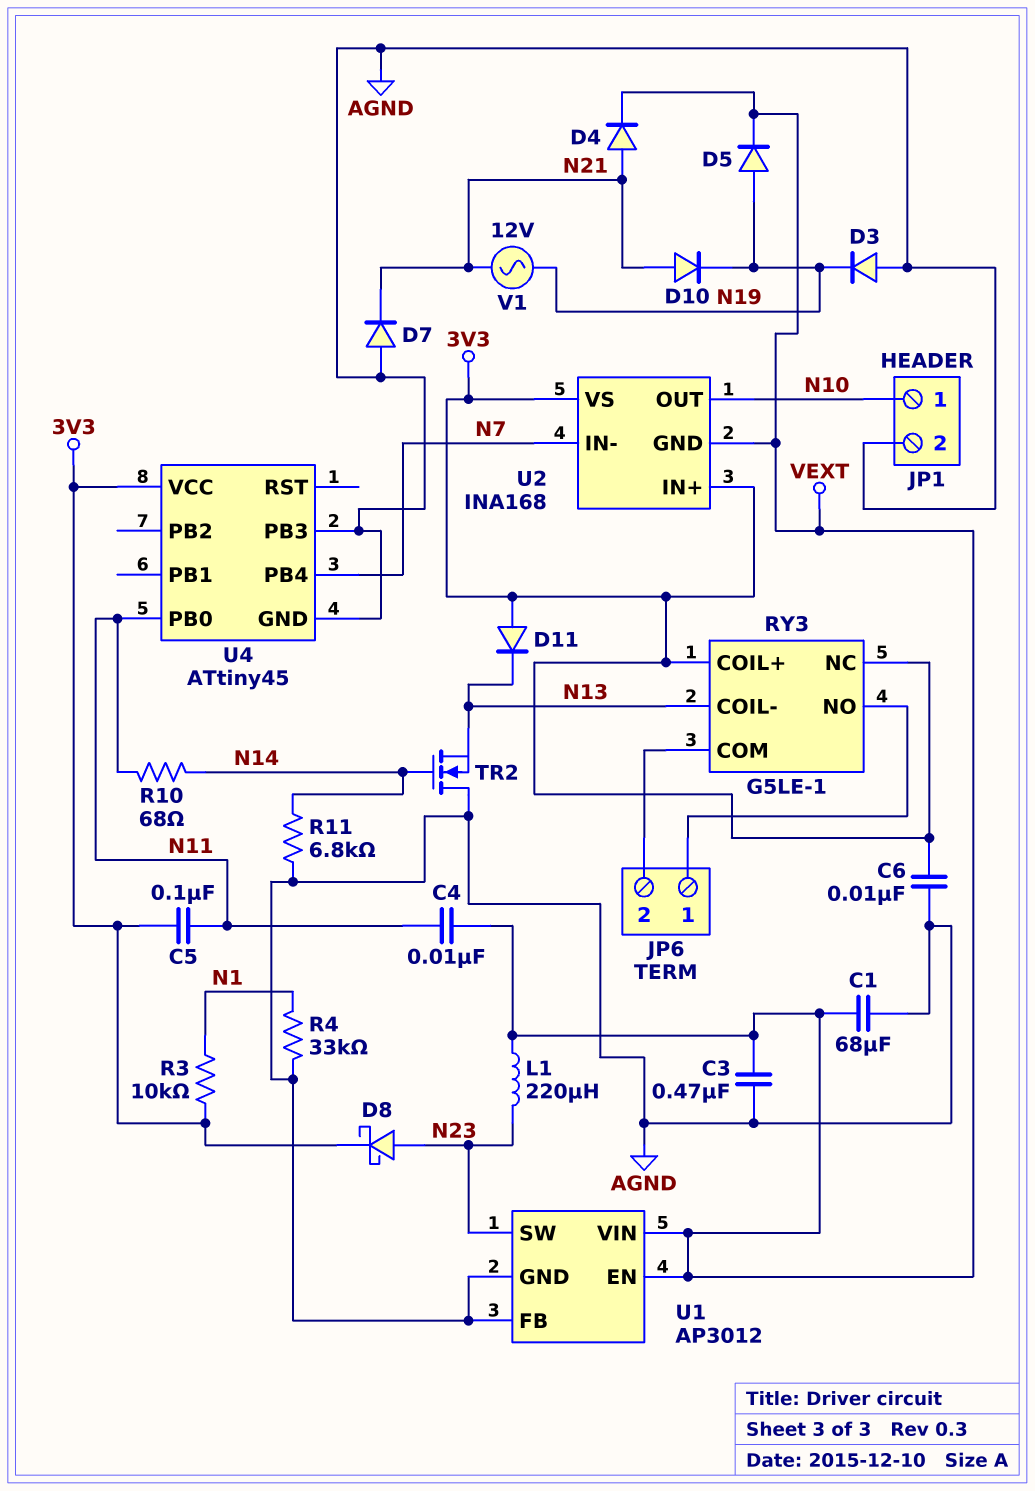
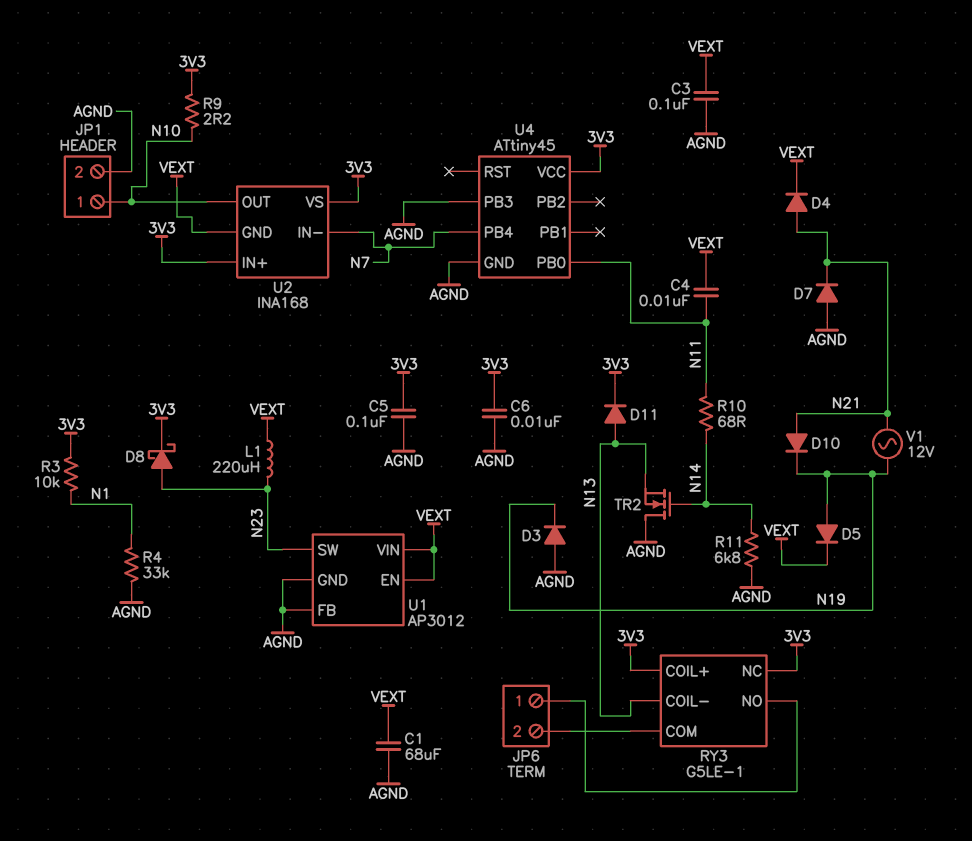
C3: 470nF (AGND, VEXT) -> 100nF (AGND, VEXT)
C5: 100nF (3V3, N11) -> 100nF (3V3, AGND)
D11: diode (A 3V3, K N13) -> diode (A N13, K 3V3)
R9: none -> 2.2 (3V3, N10)

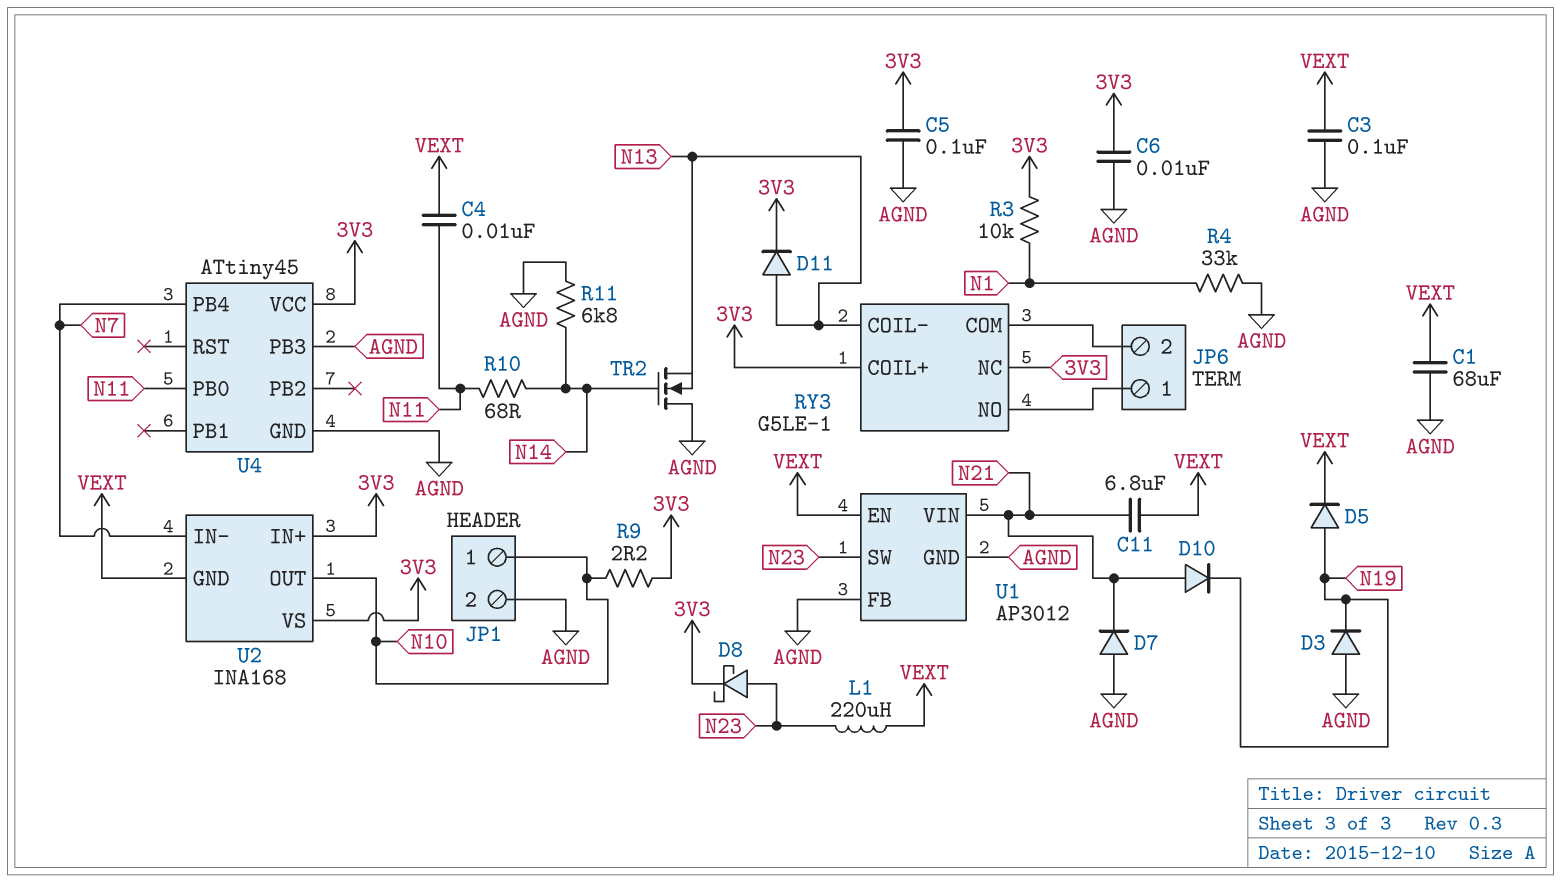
C11: none -> 6.8uF (N21, VEXT)
D4: diode (A N21, K VEXT) -> none
U1 pin VIN: VEXT -> N21
V1: AC 12V (N19, N21) -> none

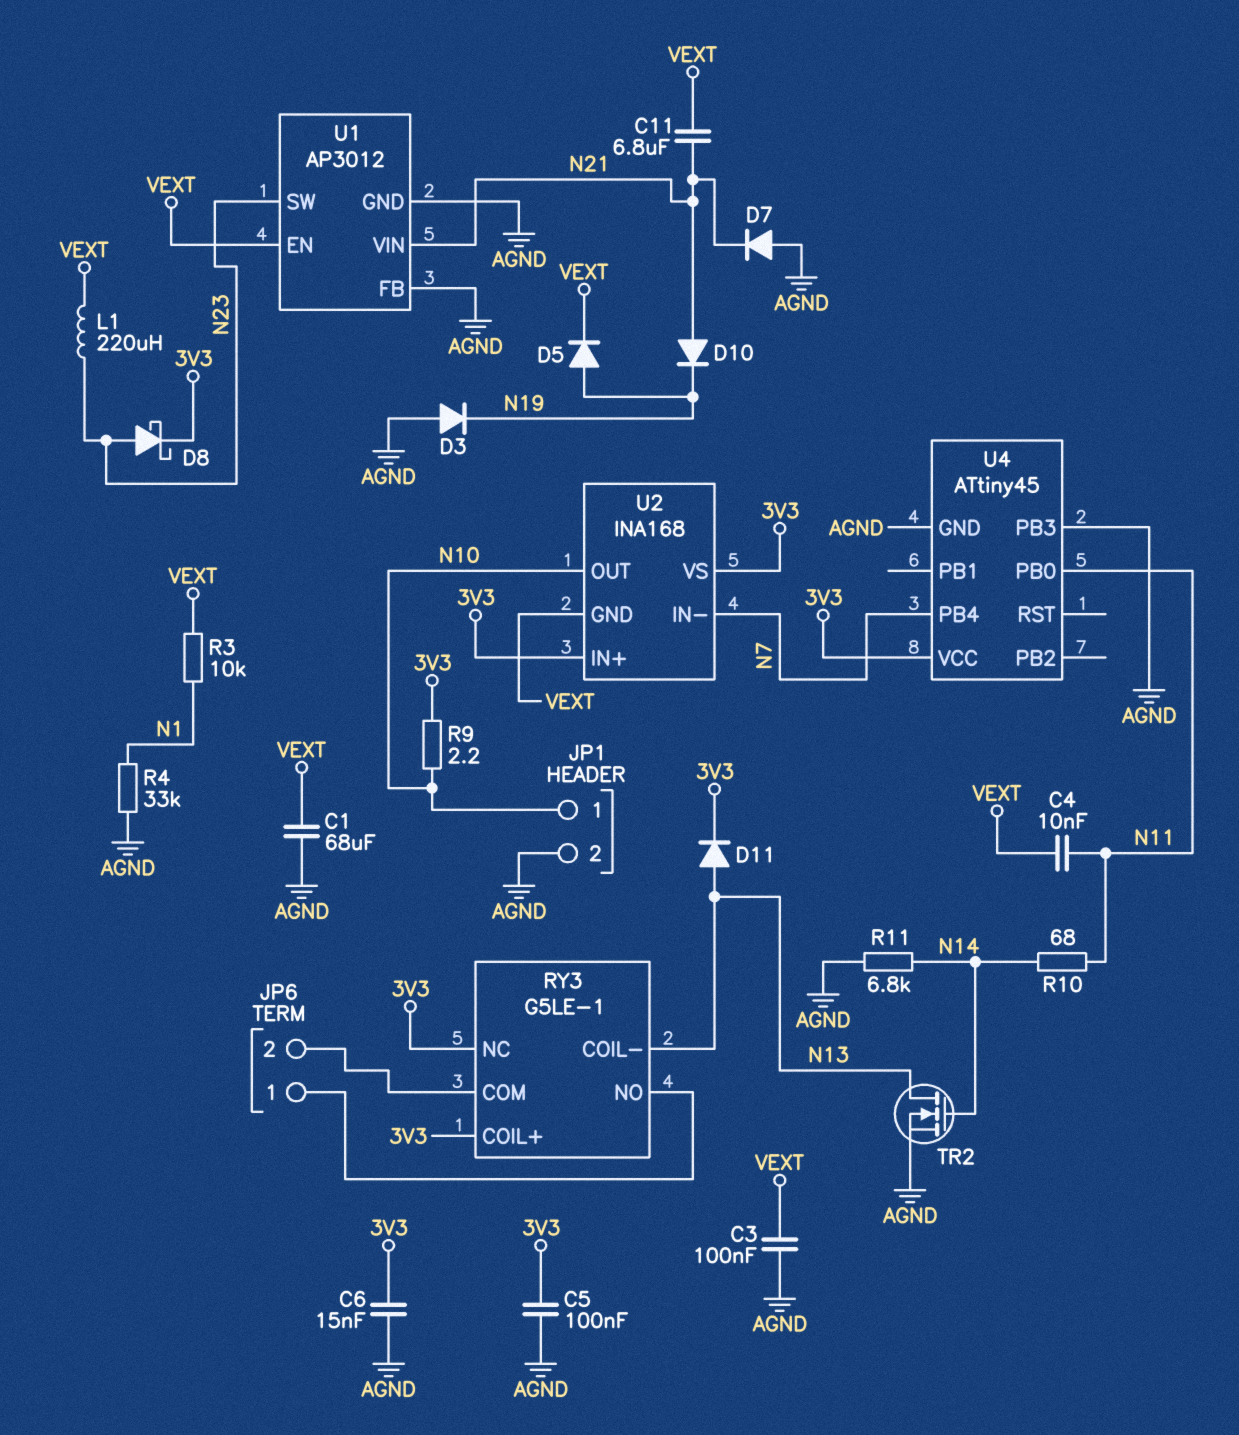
C6: 10nF (3V3, AGND) -> 15nF (3V3, AGND)
R3: 10k (3V3, N1) -> 10k (N1, VEXT)
TR2: NMOS (G N14, D AGND, S N13) -> NMOS (G N14, D N13, S AGND)

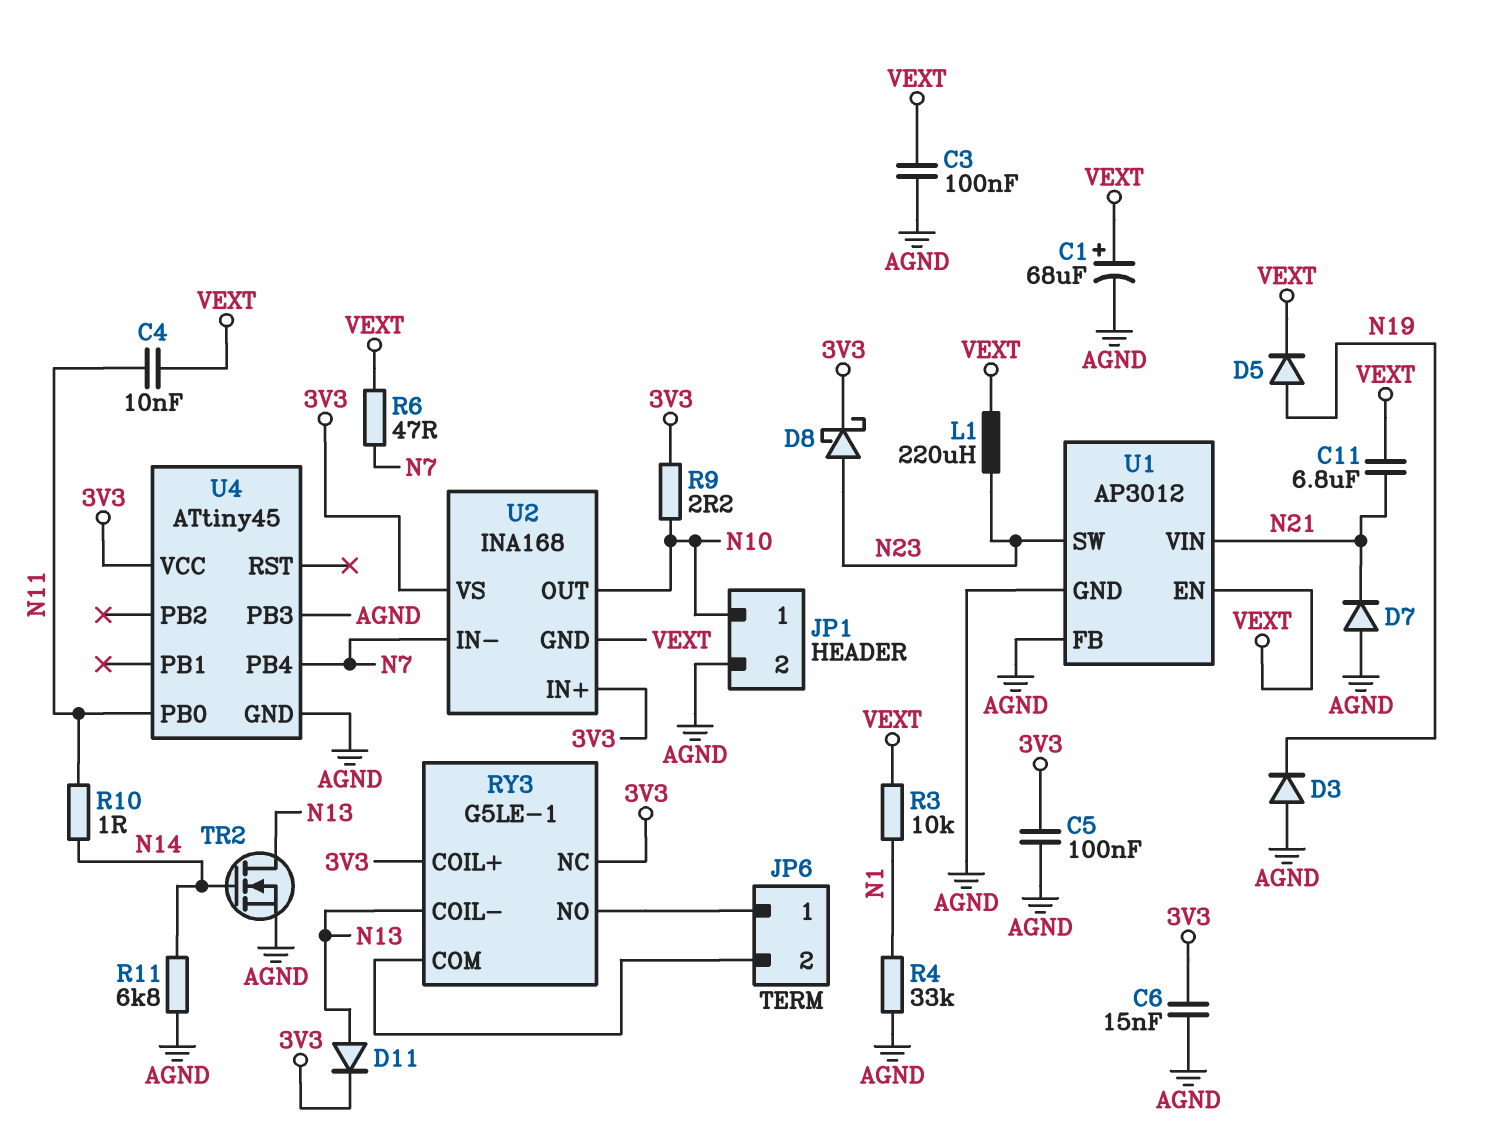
C1: 68uF (AGND, VEXT) -> 68uF (plus VEXT, minus AGND)
D10: diode (A N21, K N19) -> none
R6: none -> 47 (N7, VEXT)
R10: 68 (N11, N14) -> 1 (N11, N14)

